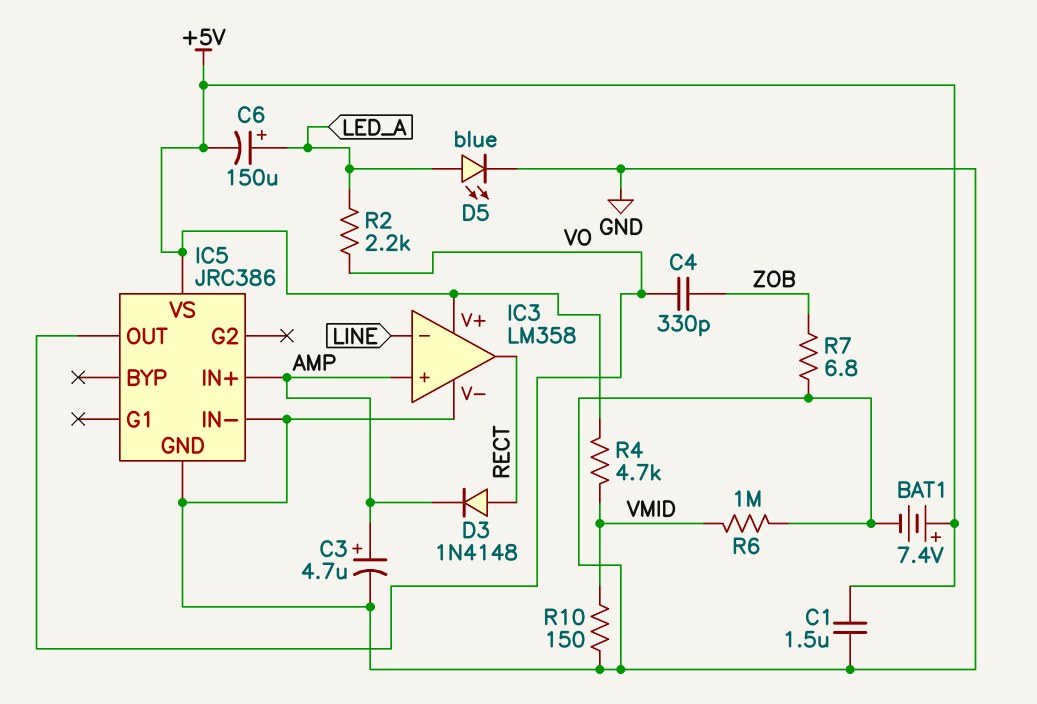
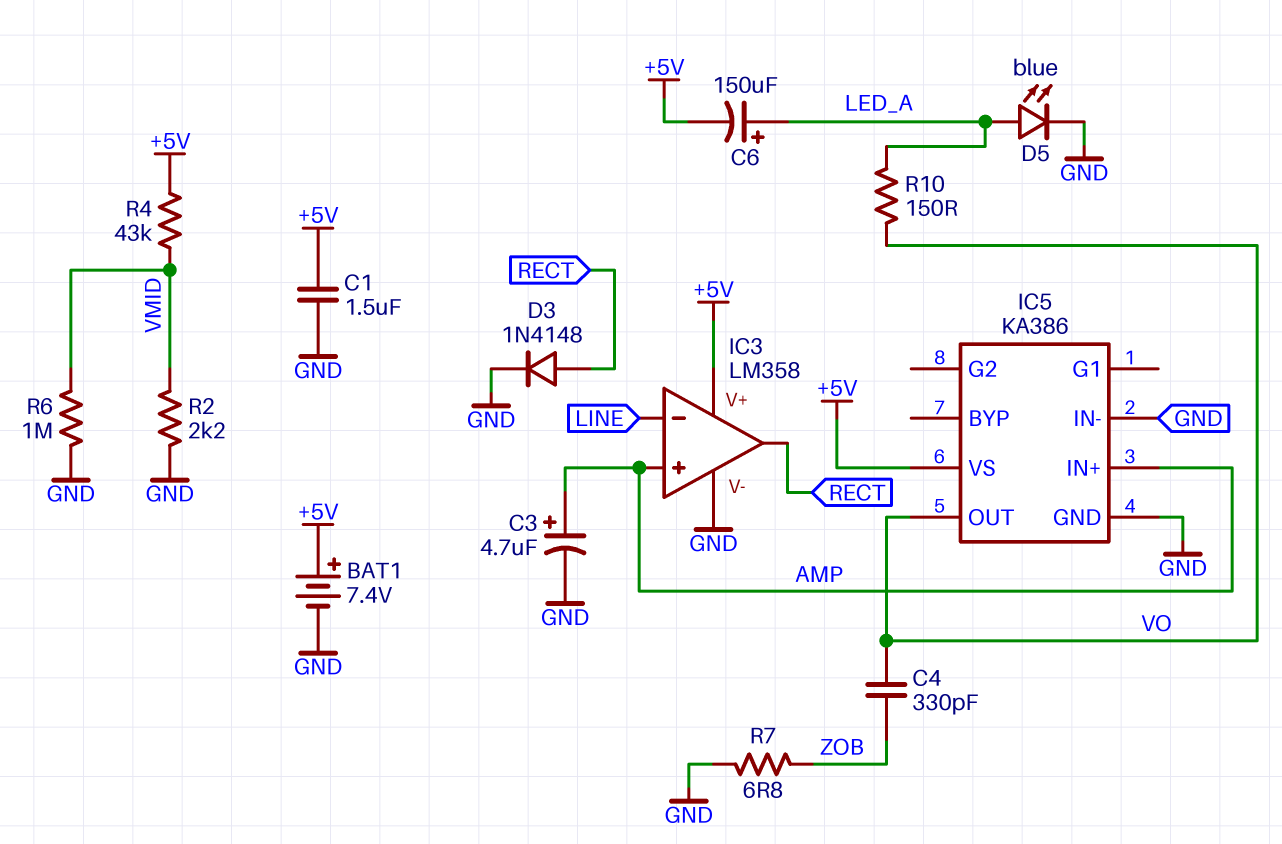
D3: diode 1N4148 (A RECT, K AMP) -> diode 1N4148 (A RECT, K GND)
IC5: JRC386 -> KA386
R2: 2.2k (LED_A, VO) -> 2.2k (GND, VMID)
R4: 4.7k (+5V, VMID) -> 43k (+5V, VMID)
R10: 150 (GND, VMID) -> 150 (LED_A, VO)

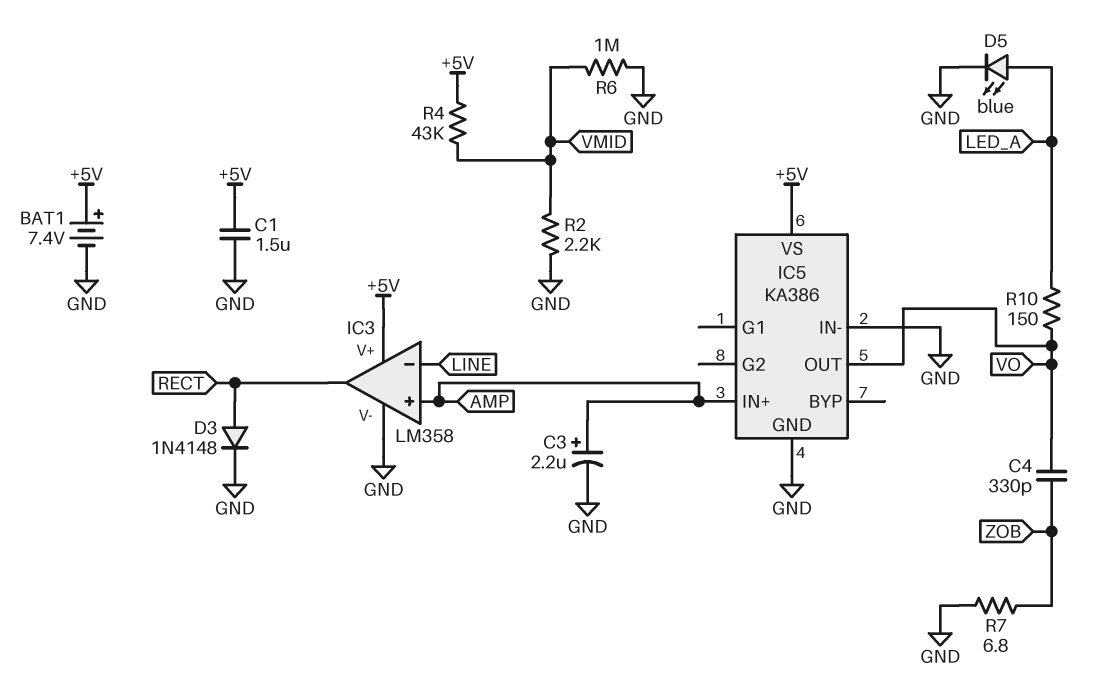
C3: 4.7uF (plus AMP, minus GND) -> 2.2uF (plus AMP, minus GND)
C6: 150uF (plus LED_A, minus +5V) -> none

